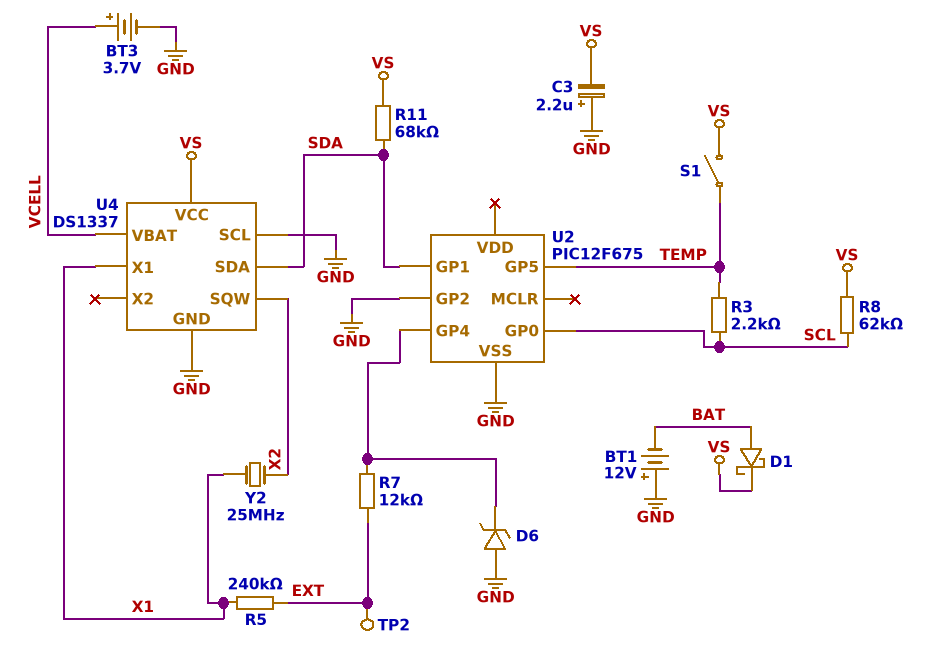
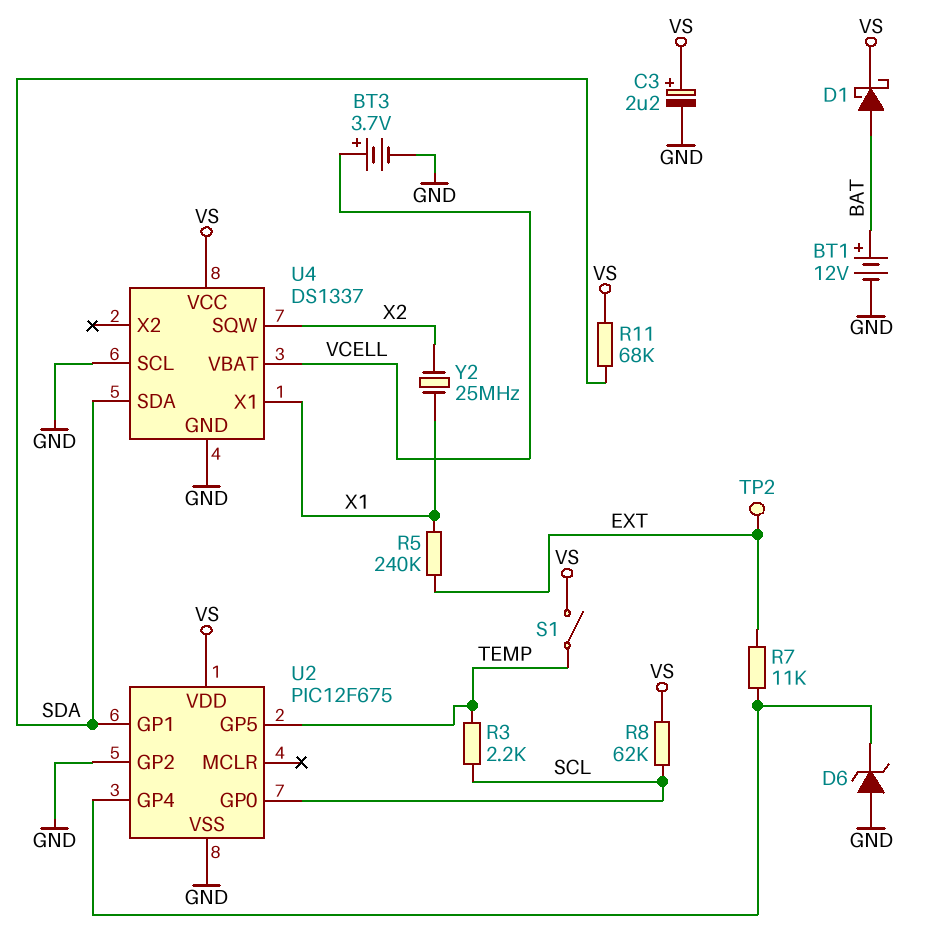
BT1: 12V (plus GND, minus BAT) -> 12V (plus BAT, minus GND)
C3: 2.2uF (plus GND, minus VS) -> 2.2uF (plus VS, minus GND)
R7: 12k (EXT, U2/GP4) -> 11k (EXT, U2/GP4)
U2 pin VDD: none -> VS

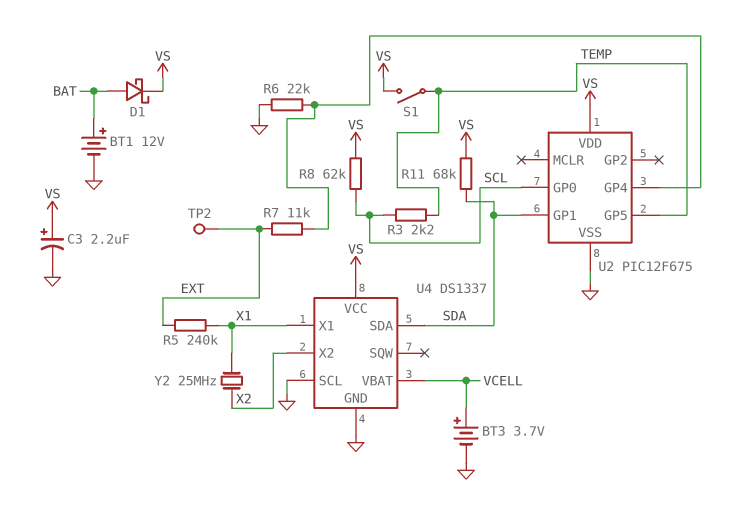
D6: zener (A GND, K U2/GP4) -> none
R6: none -> 22k (GND, U2/GP4)
U2 pin GP2: GND -> none
U4 pin SQW: X2 -> none
U4 pin X2: none -> X2

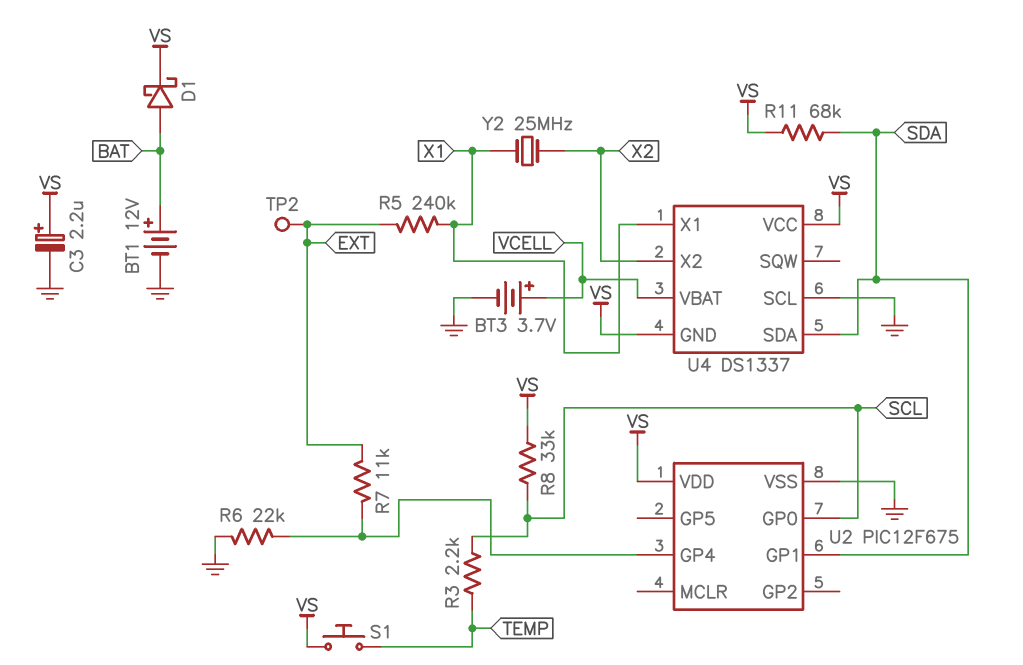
R8: 62k (SCL, VS) -> 33k (SCL, VS)
S1: switch (TEMP, VS) -> button (TEMP, VS)
U2 pin GP5: TEMP -> none
U4 pin GND: GND -> VS

